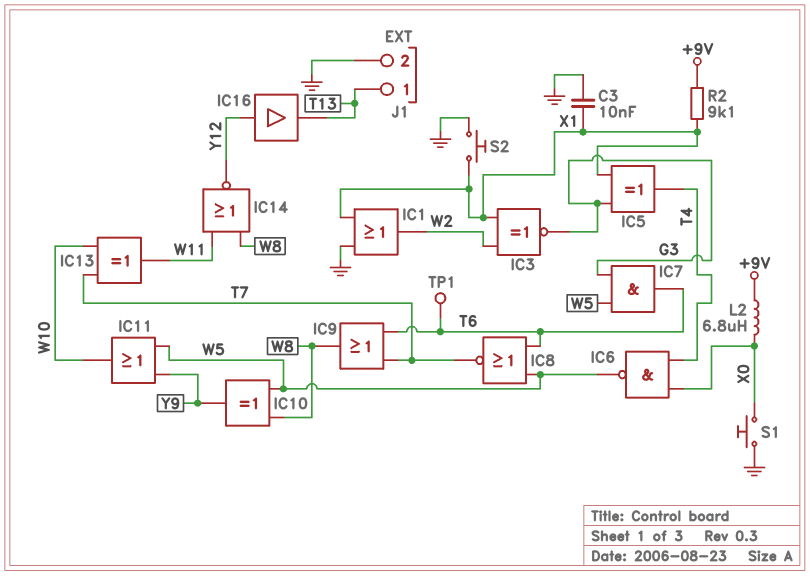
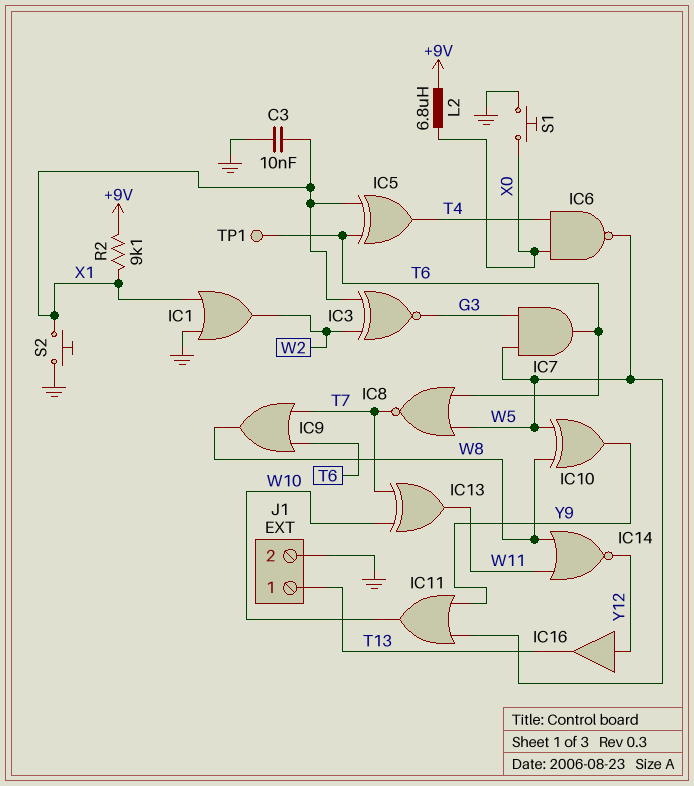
IC5: XOR (in G3, in X1, out T4) -> XOR (in T6, in X1, out T4)

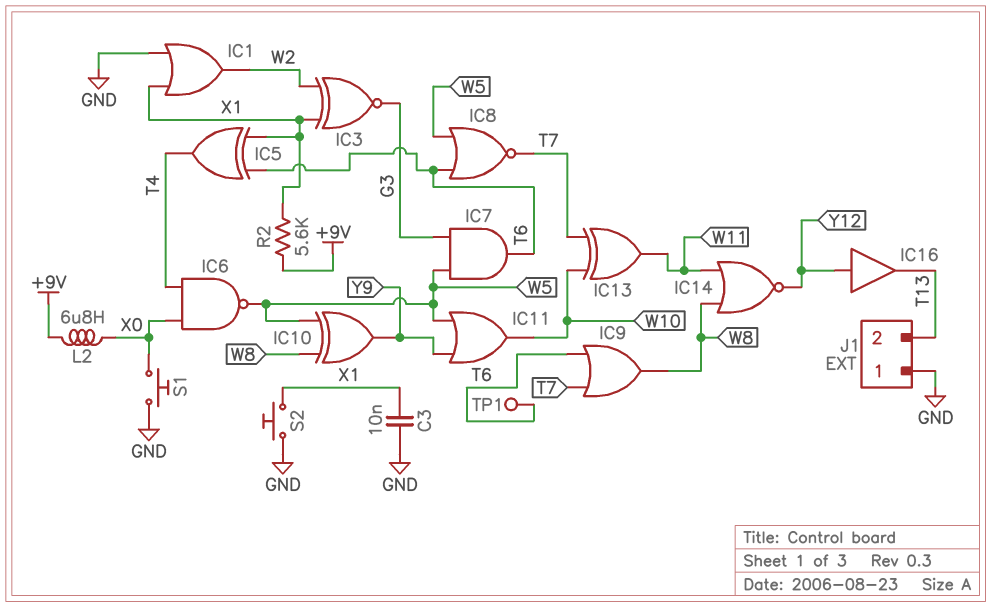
J1 pin 1: T13 -> GND
J1 pin 2: GND -> T13
R2: 9.1k (+9V, X1) -> 5.6k (+9V, X1)

